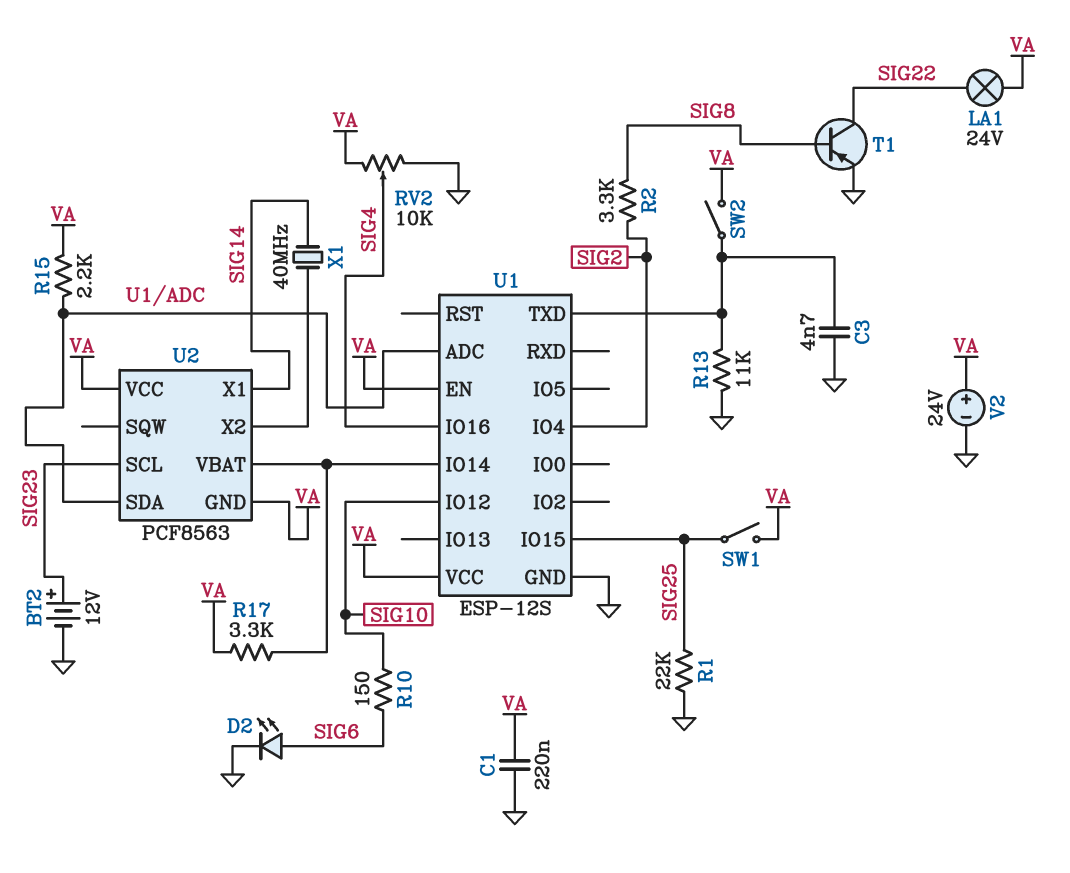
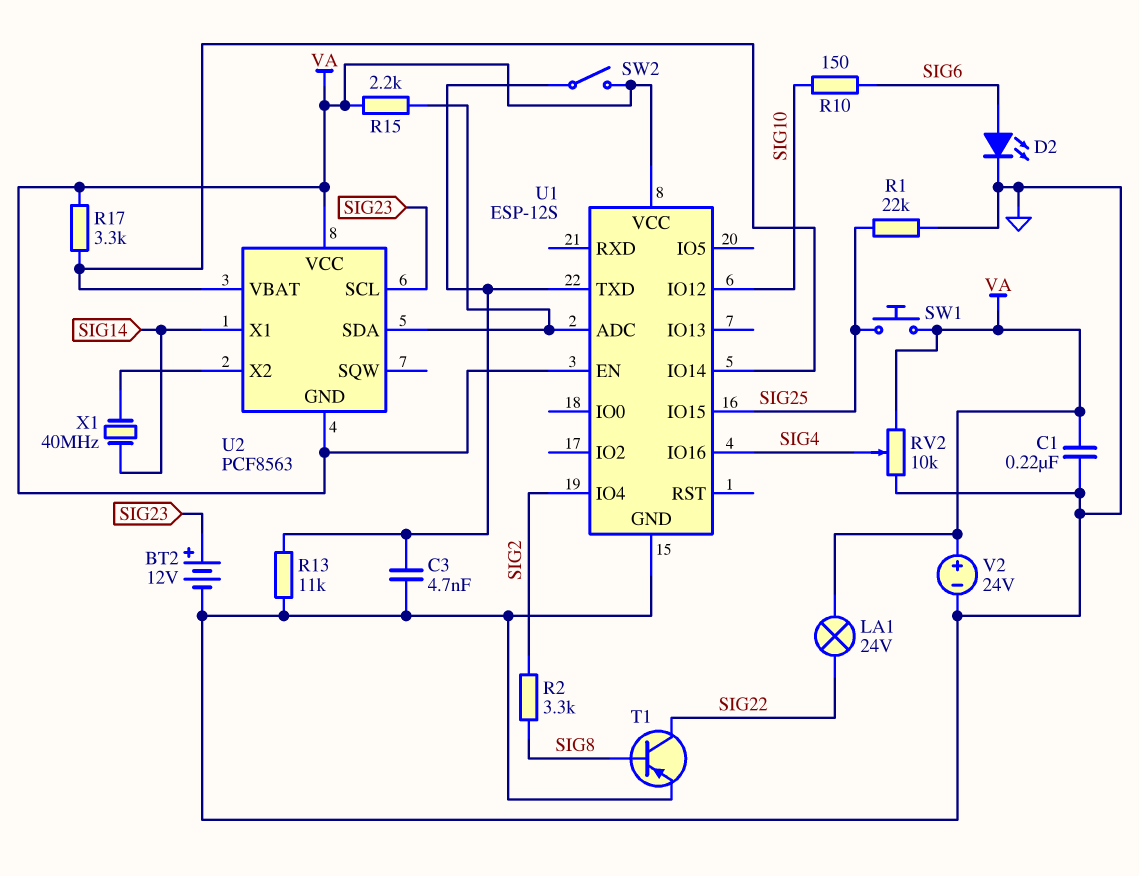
SW1: switch (SIG25, VA) -> button (SIG25, VA)

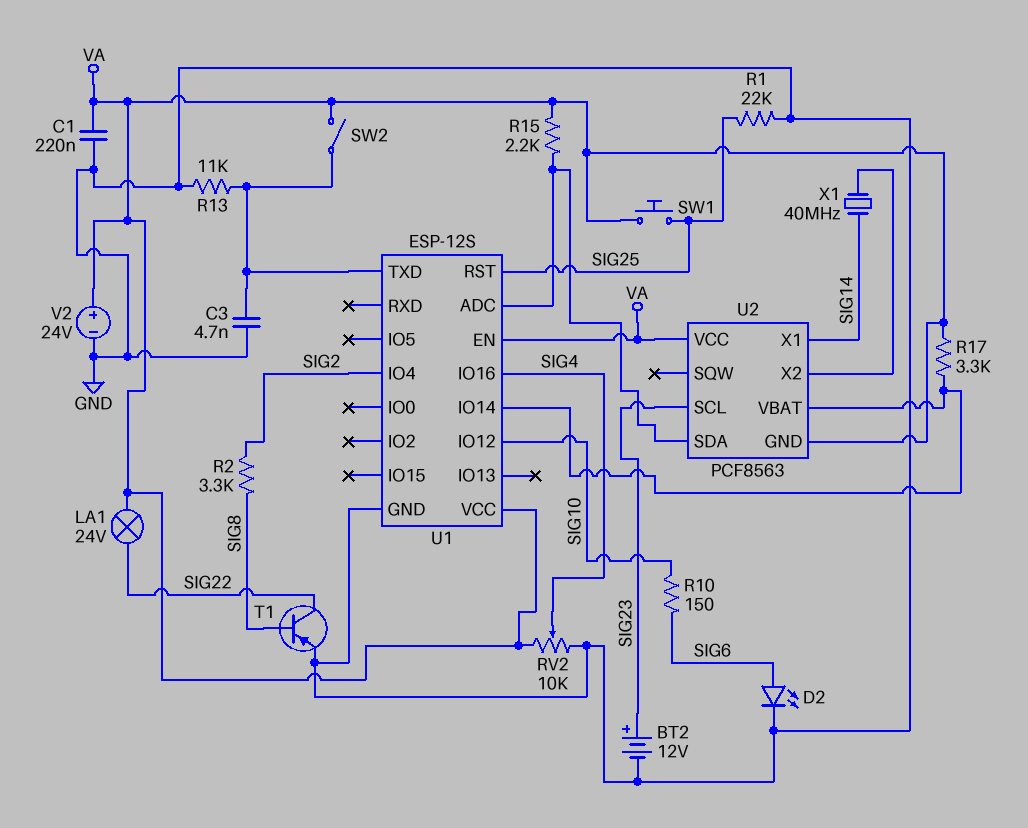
U1 pin IO15: SIG25 -> none
U1 pin RST: none -> SIG25

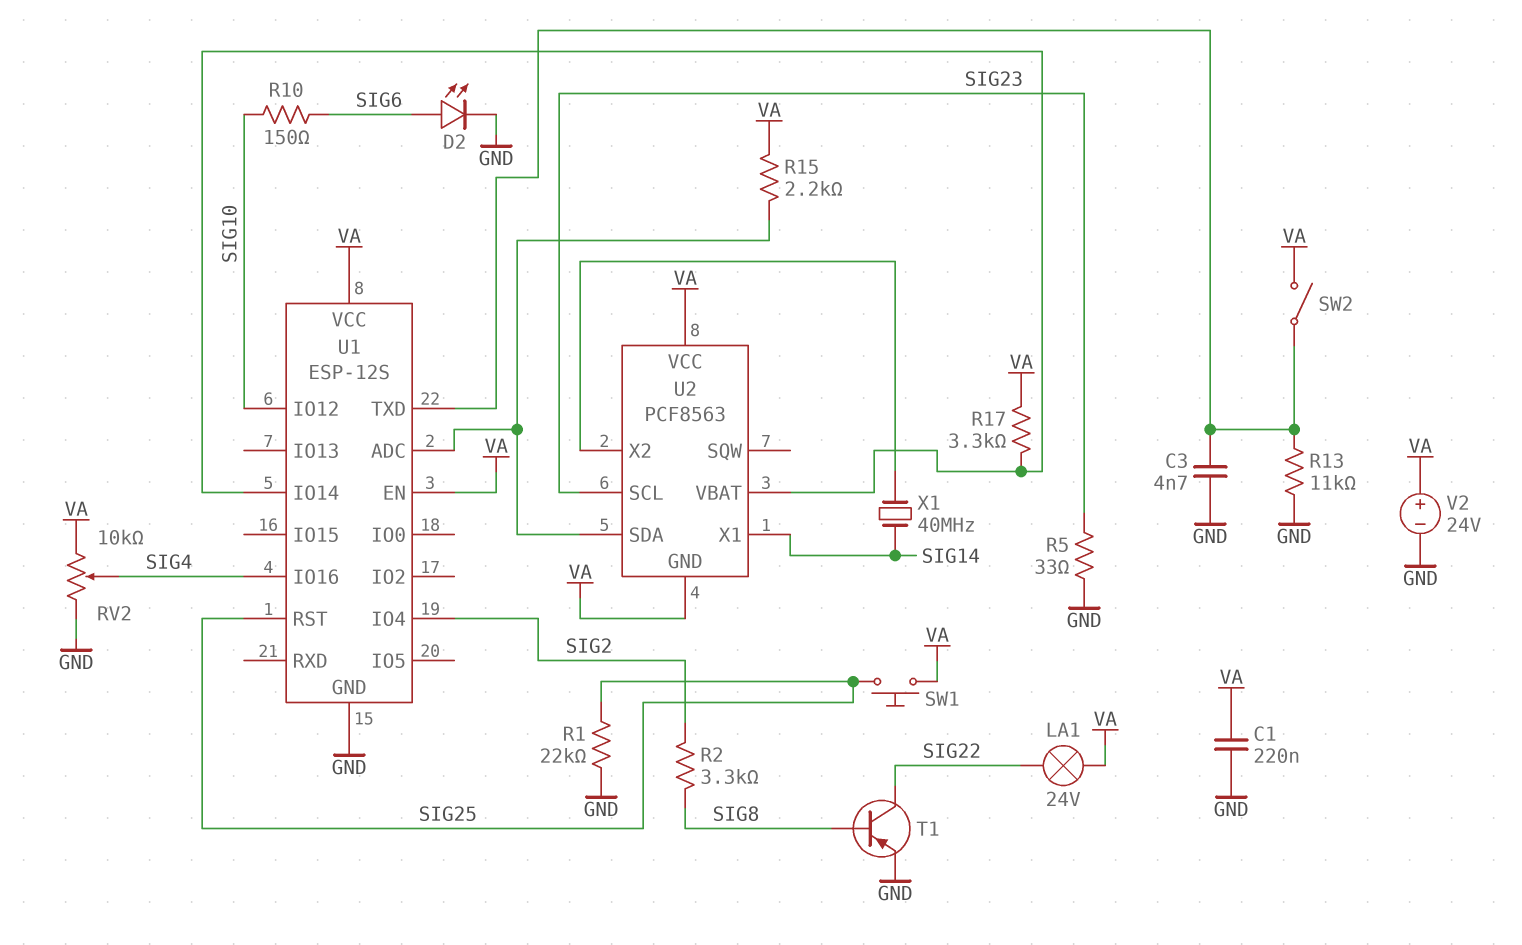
BT2: 12V (plus SIG23, minus GND) -> none
R5: none -> 33 (GND, SIG23)

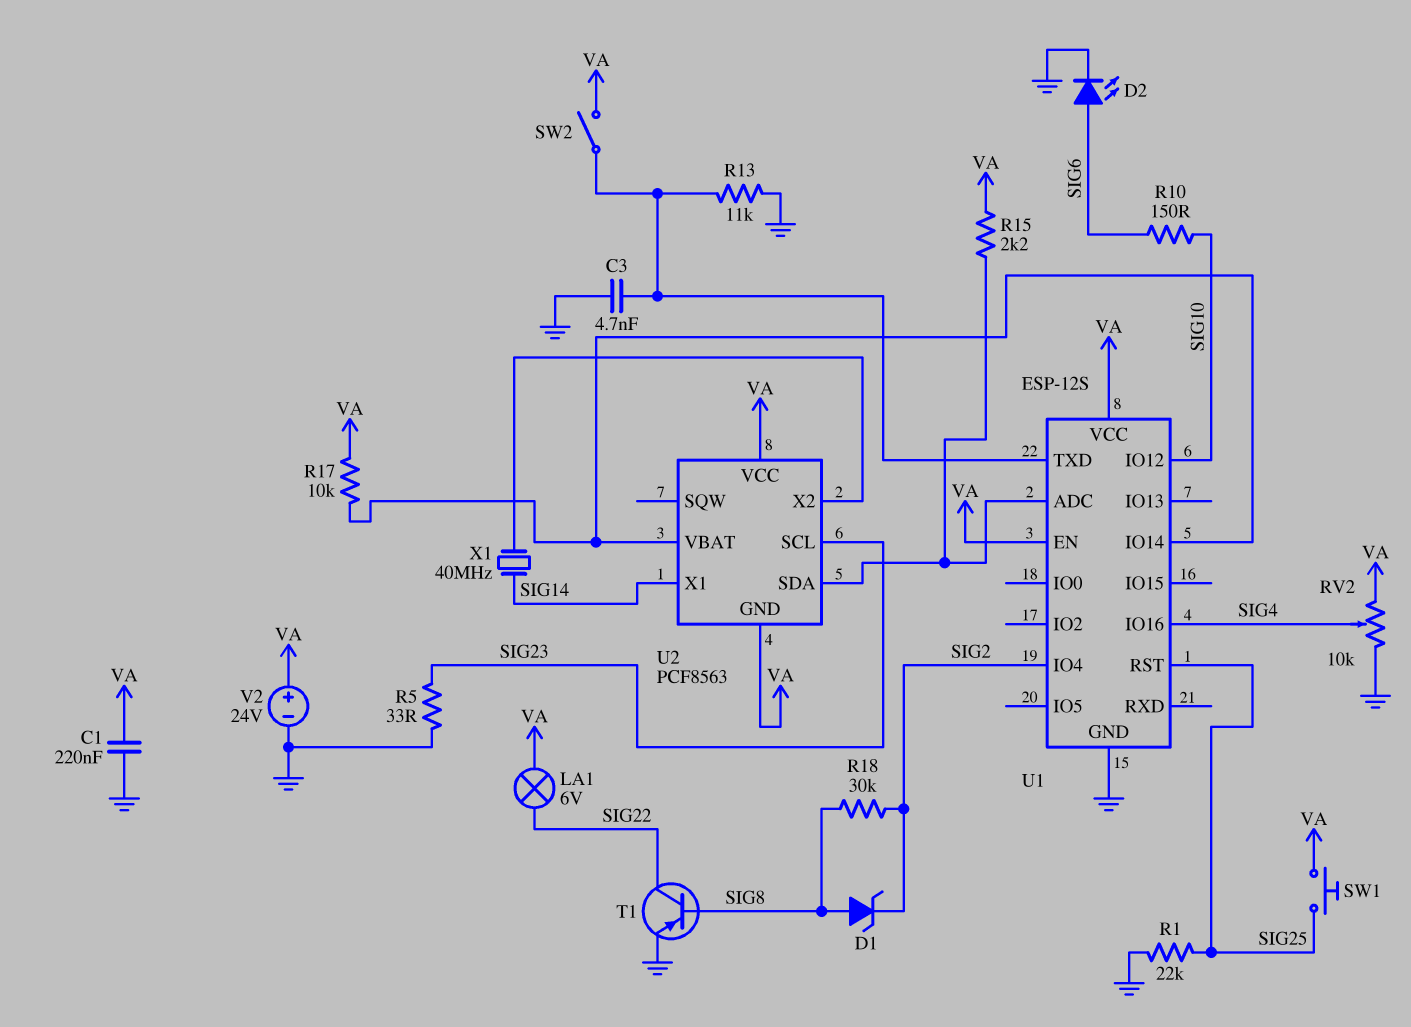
D1: none -> zener (A SIG8, K SIG2)
LA1: lamp 24V (SIG22, VA) -> lamp 6V (SIG22, VA)
R2: 3.3k (SIG2, SIG8) -> none
R17: 3.3k (U1/IO14, VA) -> 10k (U1/IO14, VA)
R18: none -> 30k (SIG2, SIG8)

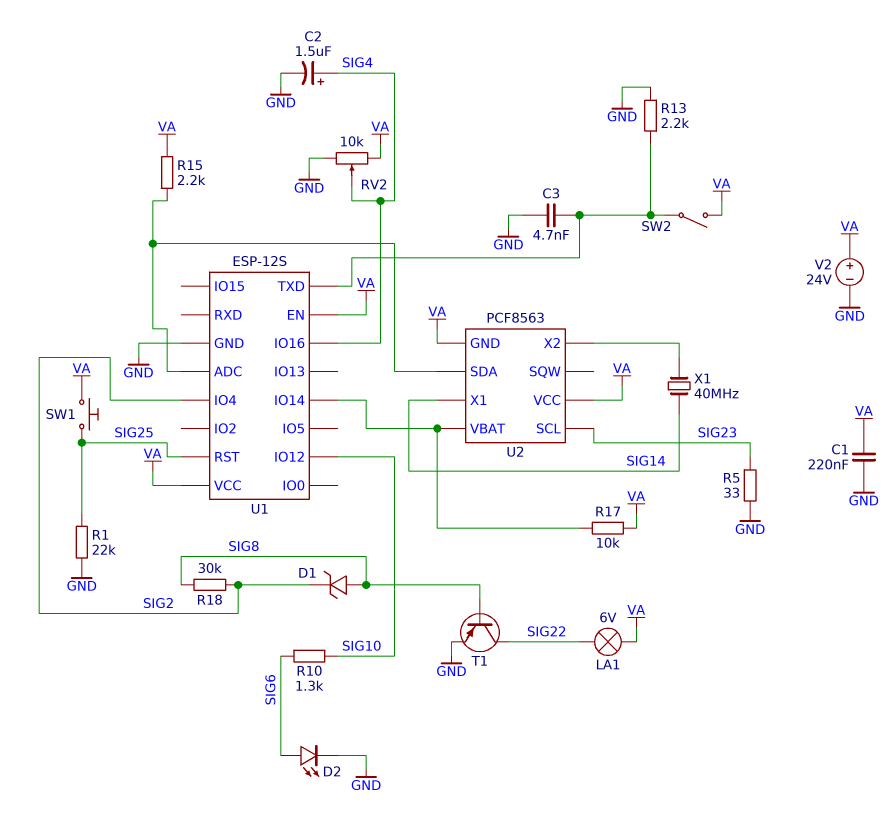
C2: none -> 1.5uF (plus SIG4, minus GND)
R10: 150 (SIG6, SIG10) -> 1.3k (SIG6, SIG10)
R13: 11k (GND, U1/TXD) -> 2.2k (GND, U1/TXD)

